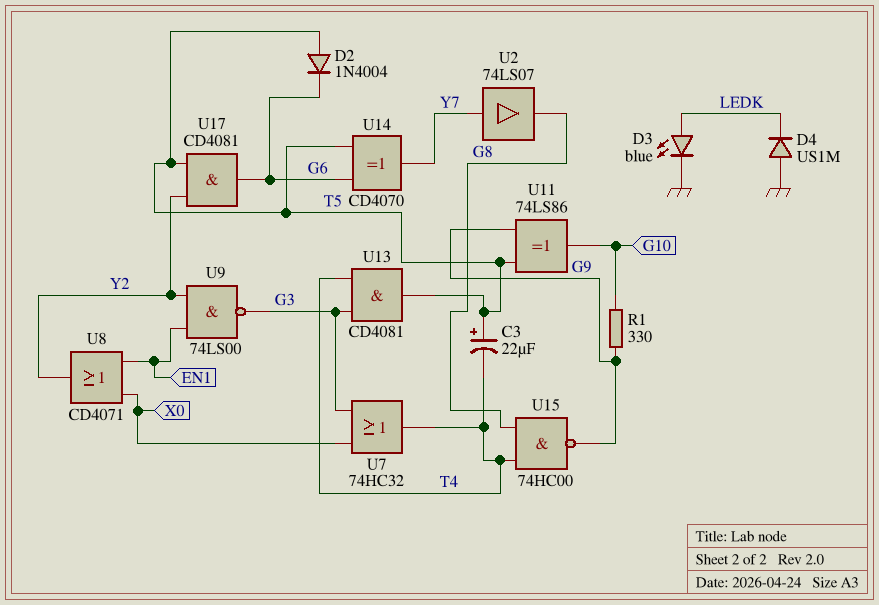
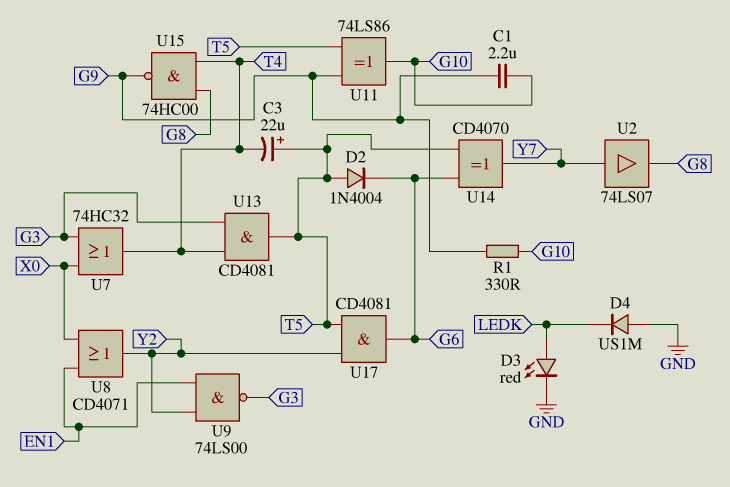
C1: none -> 2.2uF (G9, G10)
D3: LED blue (A LEDK, K GND) -> LED red (A LEDK, K GND)

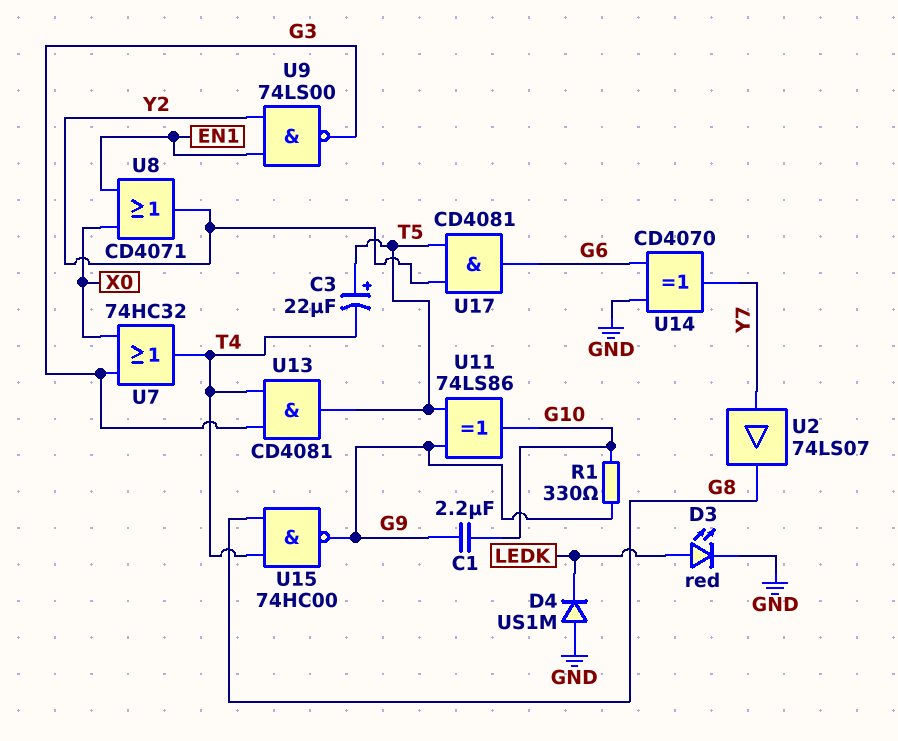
D2: diode 1N4004 (A T5, K G6) -> none
U14: XOR CD4070 (in G6, in T5, out Y7) -> XOR CD4070 (in G6, in GND, out Y7)

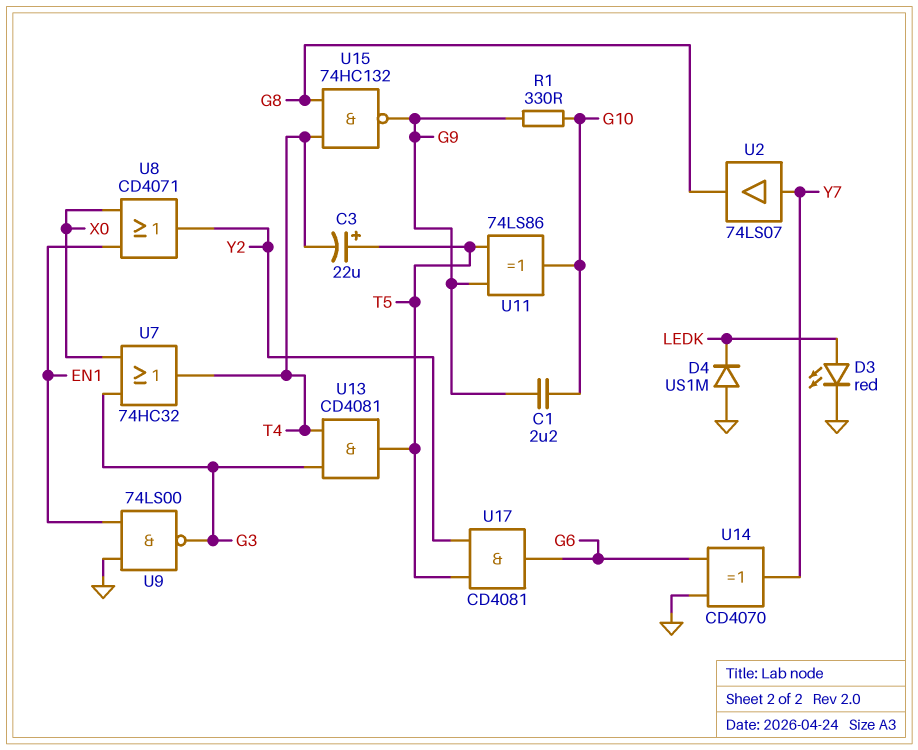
U9: NAND 74LS00 (in EN1, in Y2, out G3) -> NAND 74LS00 (in EN1, in GND, out G3)
U15: NAND 74HC00 (in G8, in T4, out G9) -> NAND 74HC132 (in G8, in T4, out G9)

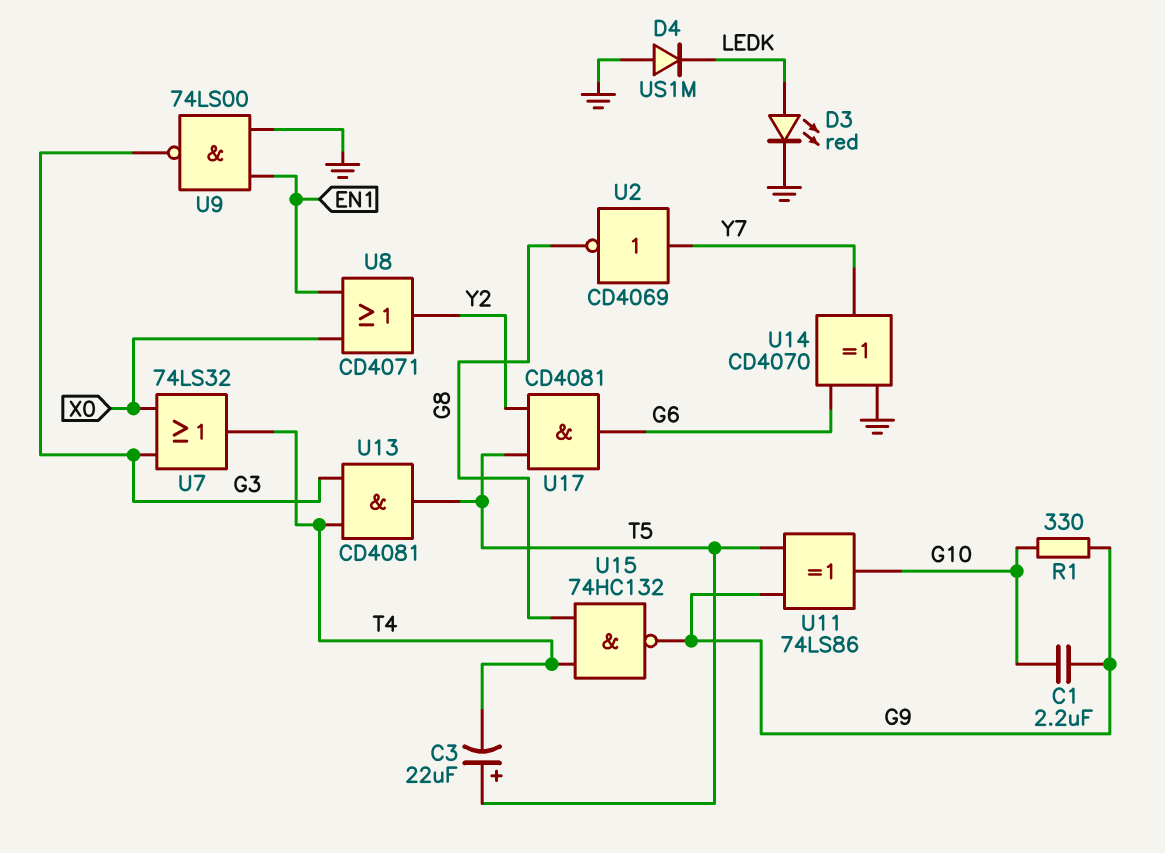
U2: buffer 74LS07 (in Y7, out G8) -> NOT CD4069 (in Y7, out G8)
U7: OR 74HC32 (in G3, in X0, out T4) -> OR 74LS32 (in G3, in X0, out T4)

